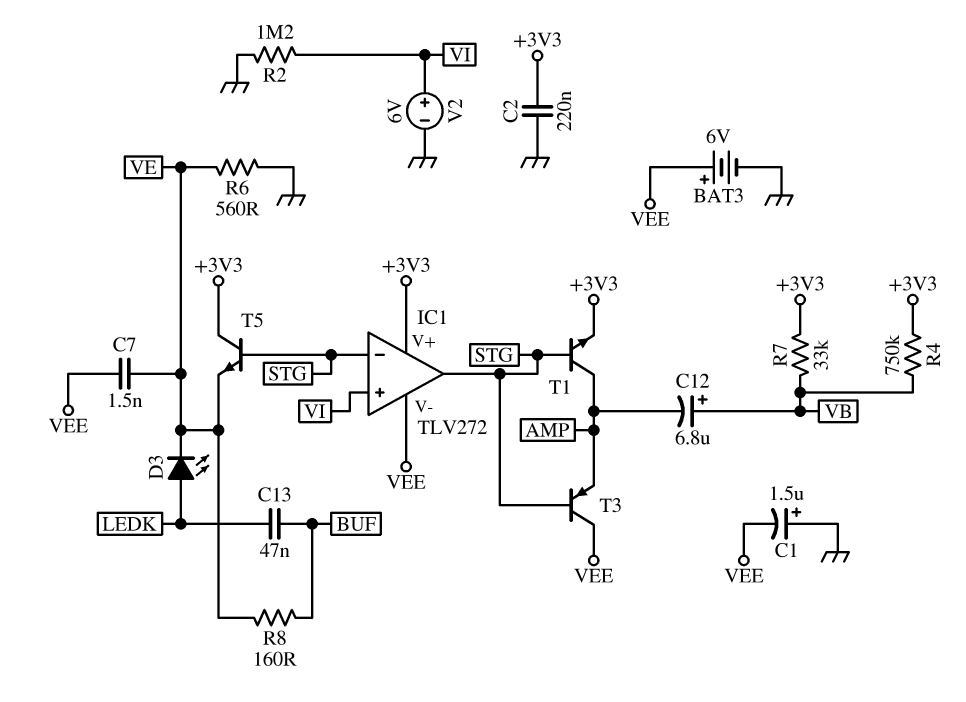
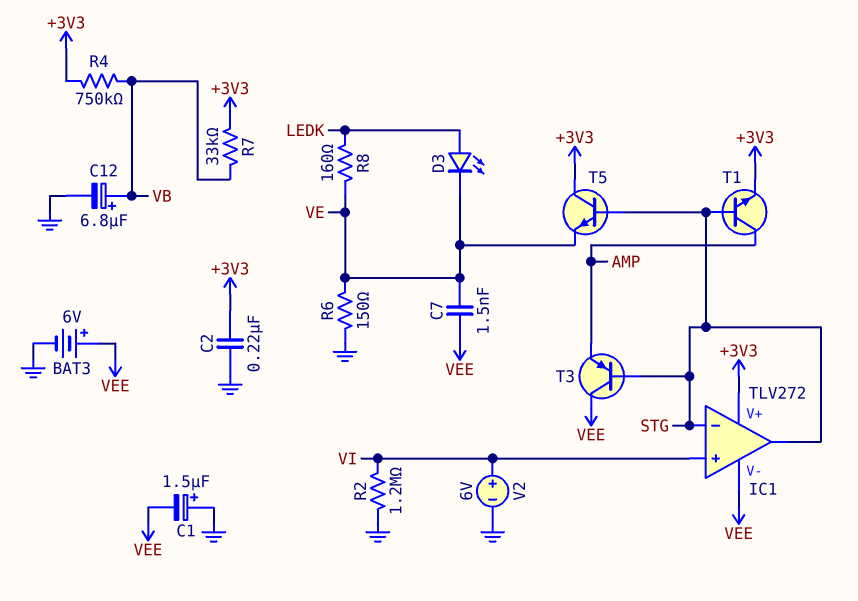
C12: 6.8uF (plus VB, minus AMP) -> 6.8uF (plus VB, minus GND)
C13: 47nF (BUF, LEDK) -> none
R6: 560 (GND, VE) -> 150 (GND, VE)
R8: 160 (BUF, VE) -> 160 (LEDK, VE)

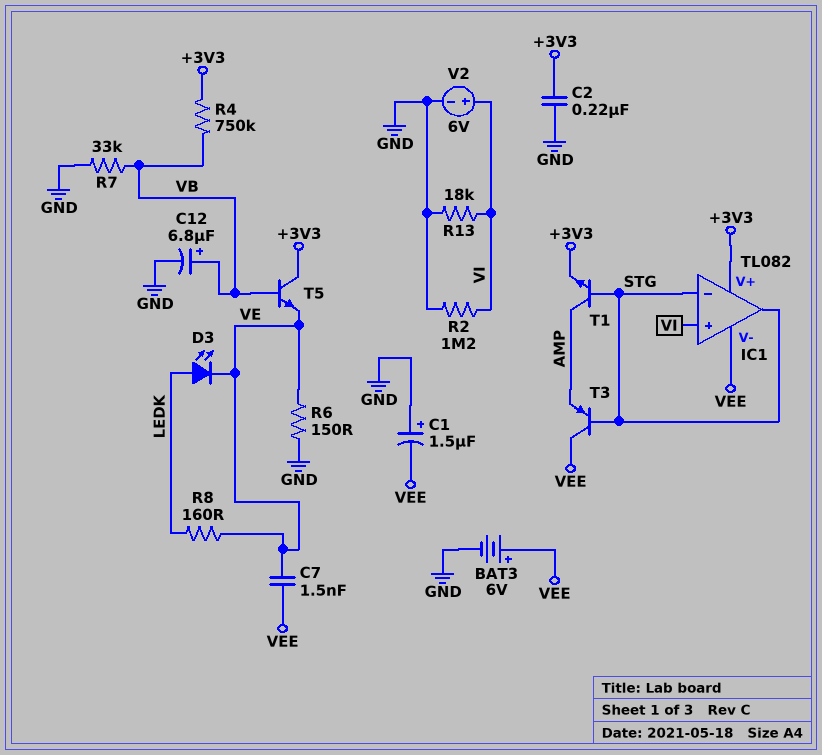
IC1: TLV272 -> TL082
R7: 33k (+3V3, VB) -> 33k (GND, VB)
R13: none -> 18k (GND, VI)
T5: NPN (B STG, C +3V3, E VE) -> NPN (B VB, C +3V3, E VE)

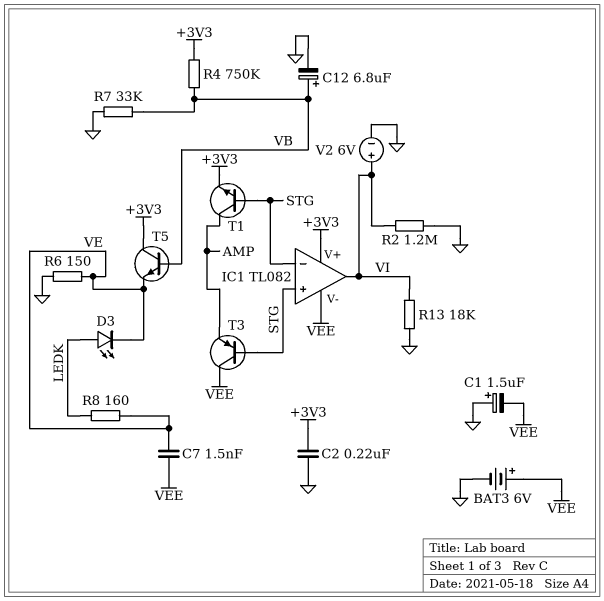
IC1 pin in+: VI -> STG
IC1 pin out: STG -> VI

